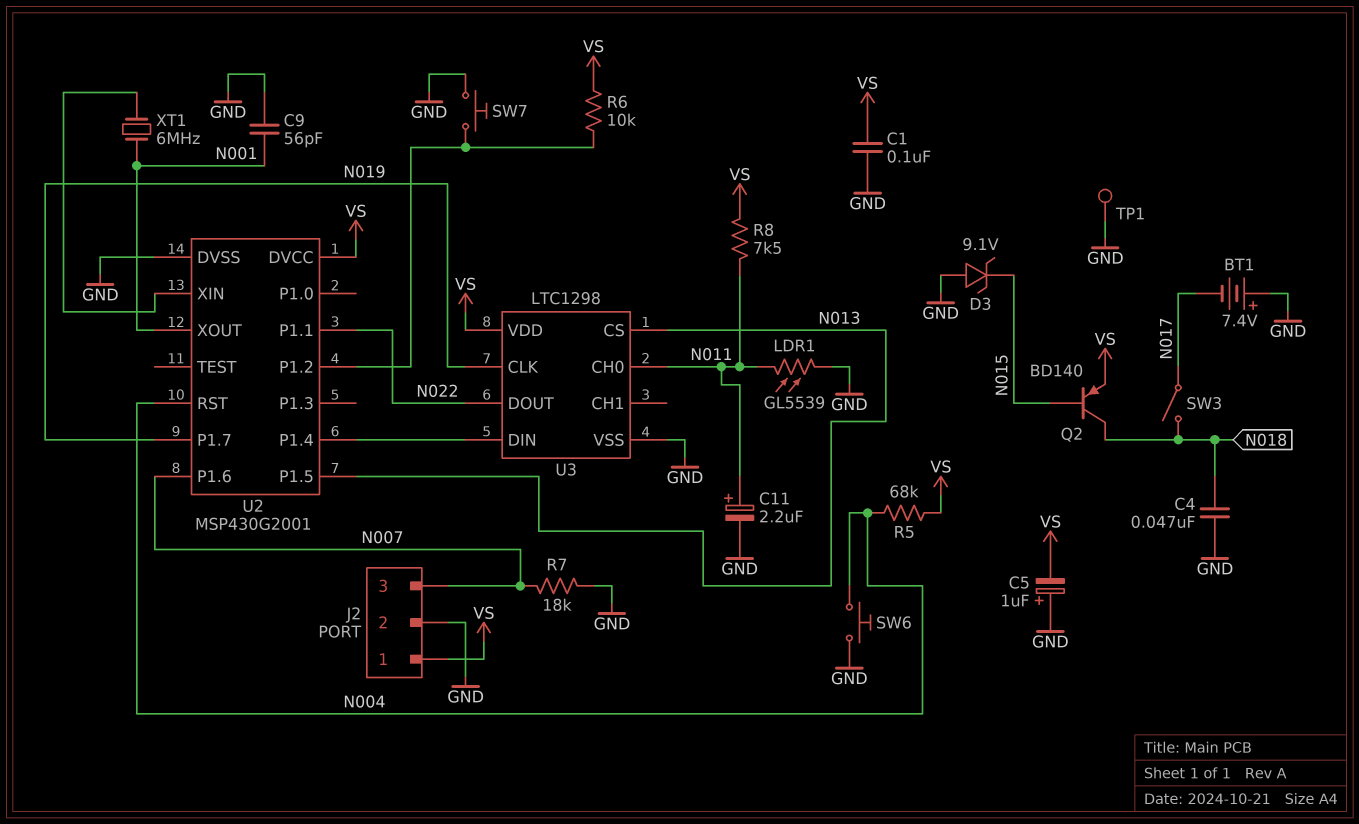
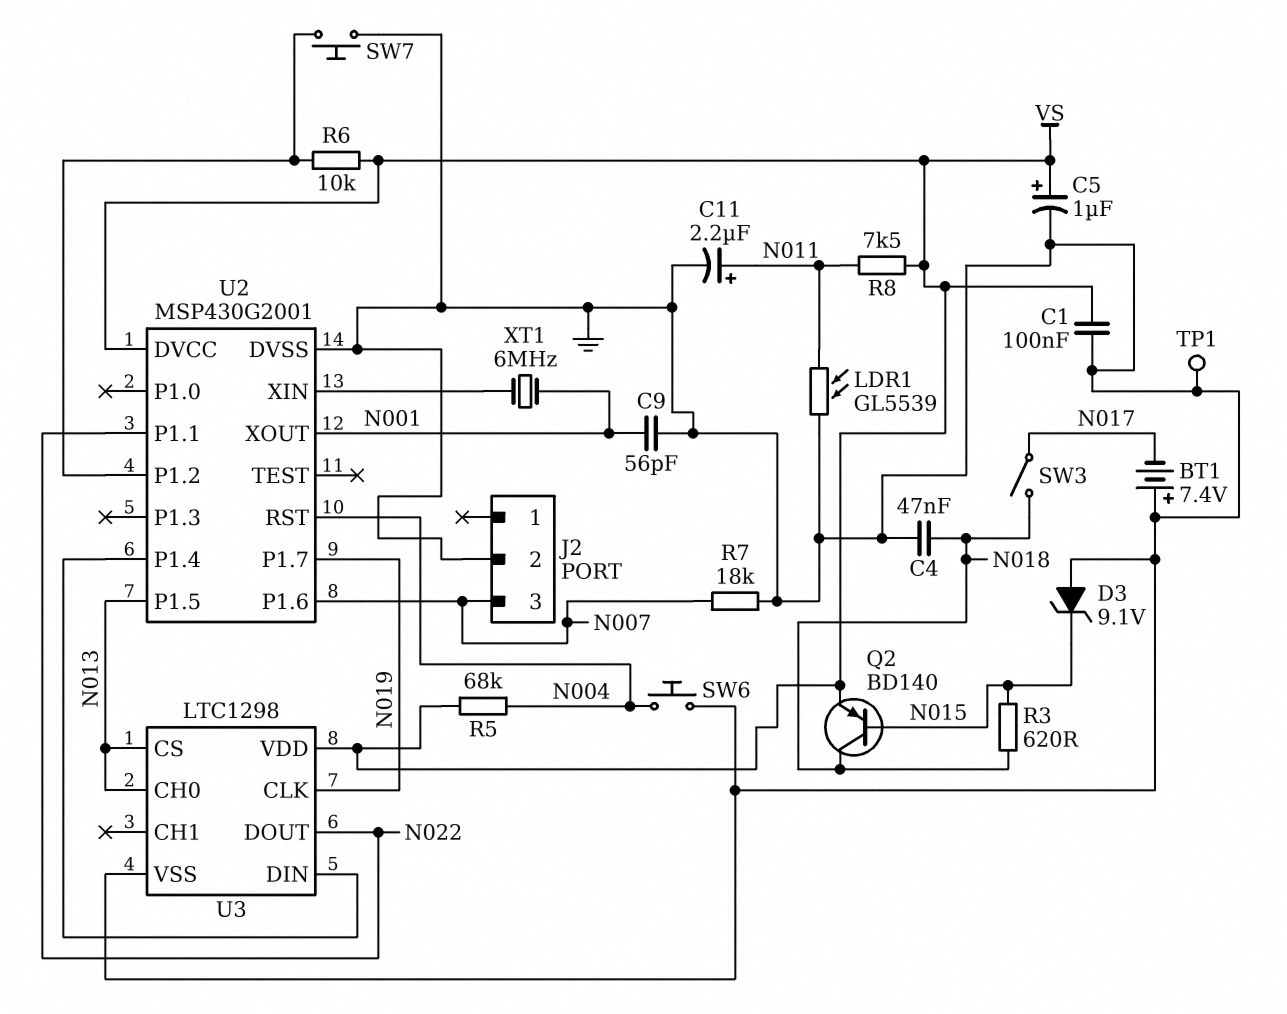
C5: 1uF (plus GND, minus VS) -> 1uF (plus VS, minus GND)
J2 pin 1: VS -> none
R3: none -> 620 (N015, N018)
U3 pin CH0: N011 -> N013

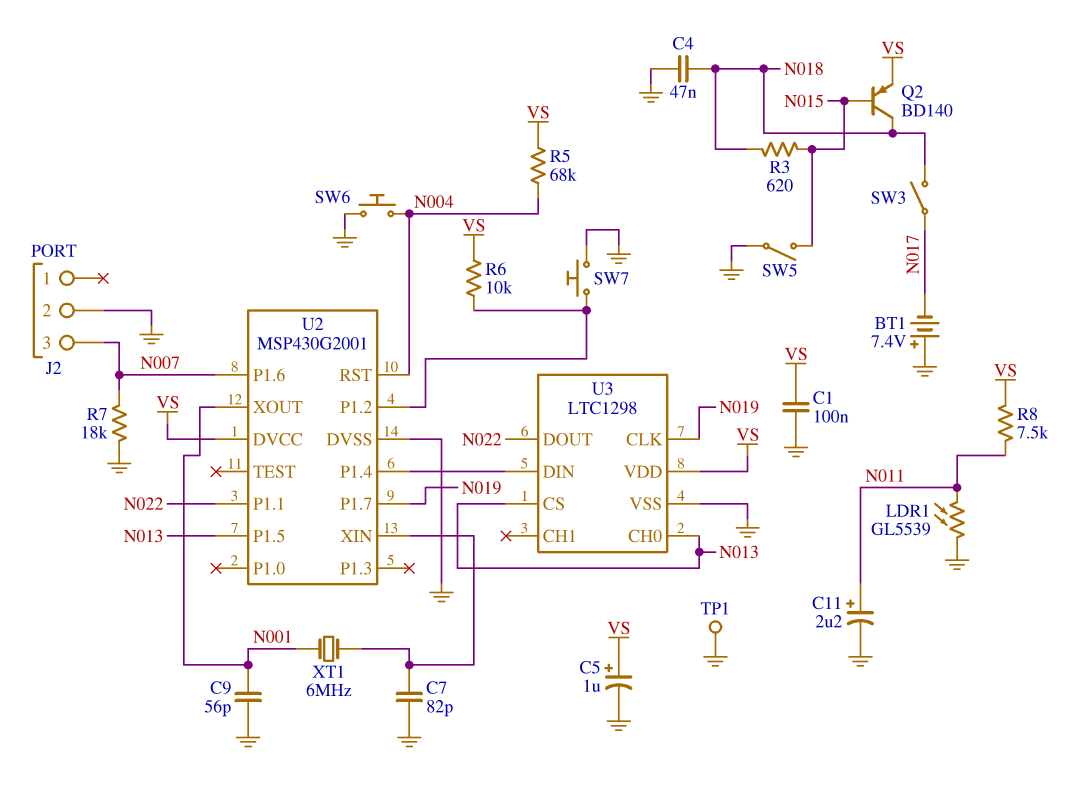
C7: none -> 82pF (GND, U2/XIN)
D3: zener 9.1V (A GND, K N015) -> none
SW5: none -> switch (GND, N015)

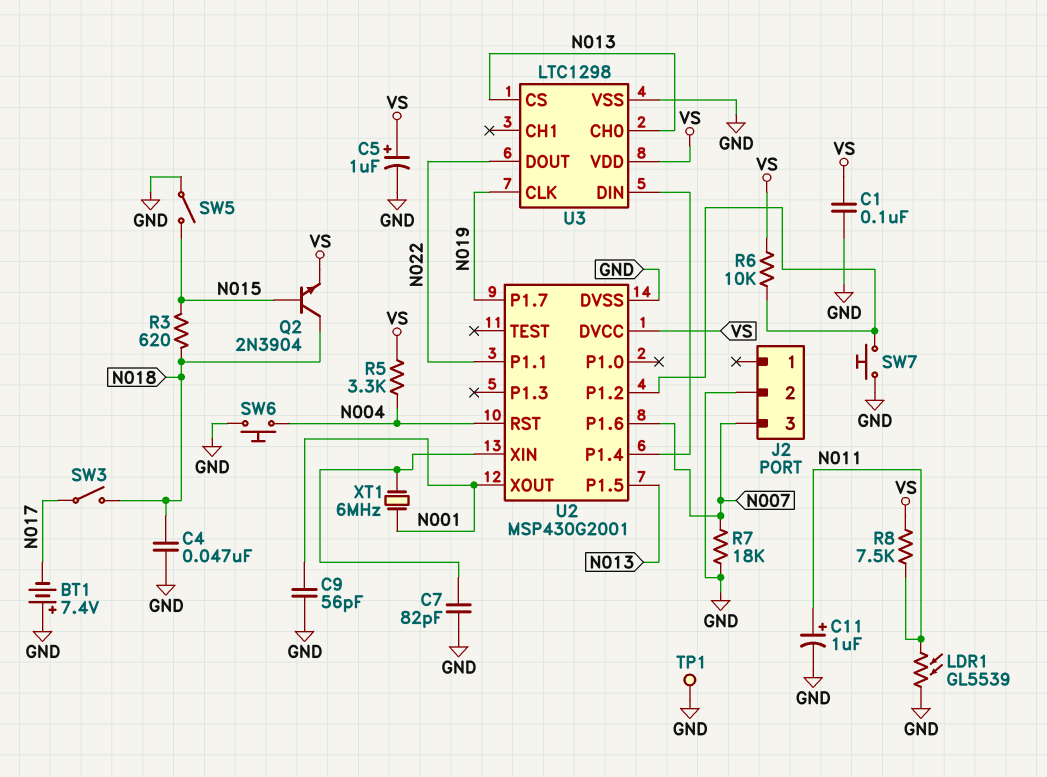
C11: 2.2uF (plus N011, minus GND) -> 1uF (plus N011, minus GND)
Q2: PNP BD140 (B N015, C N018, E VS) -> NPN 2N3904 (B N015, C N018, E VS)
R5: 68k (N004, VS) -> 3.3k (N004, VS)

